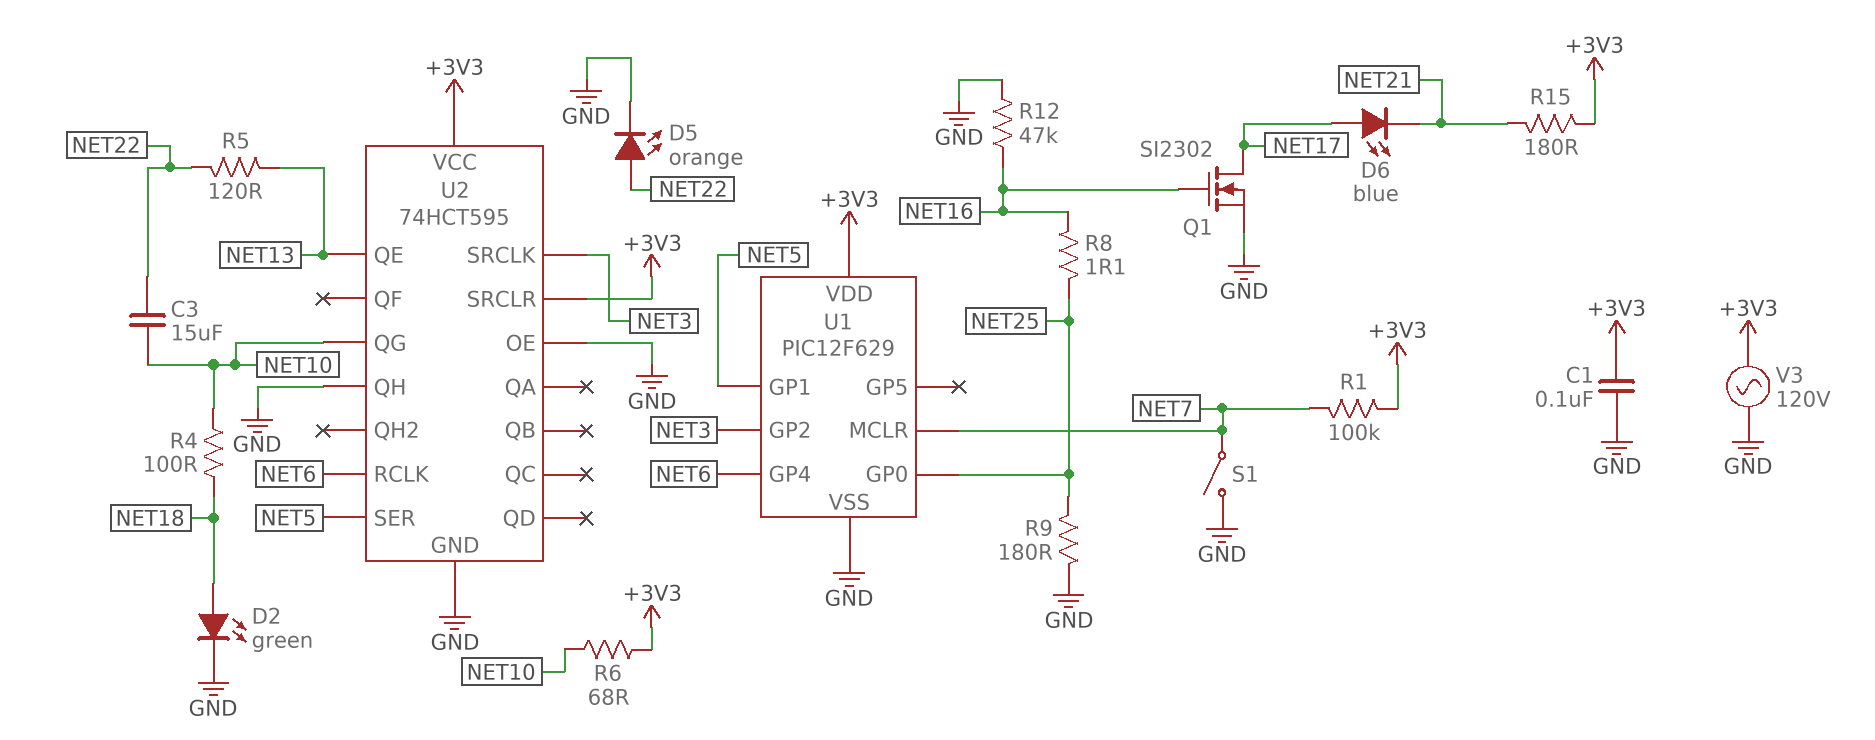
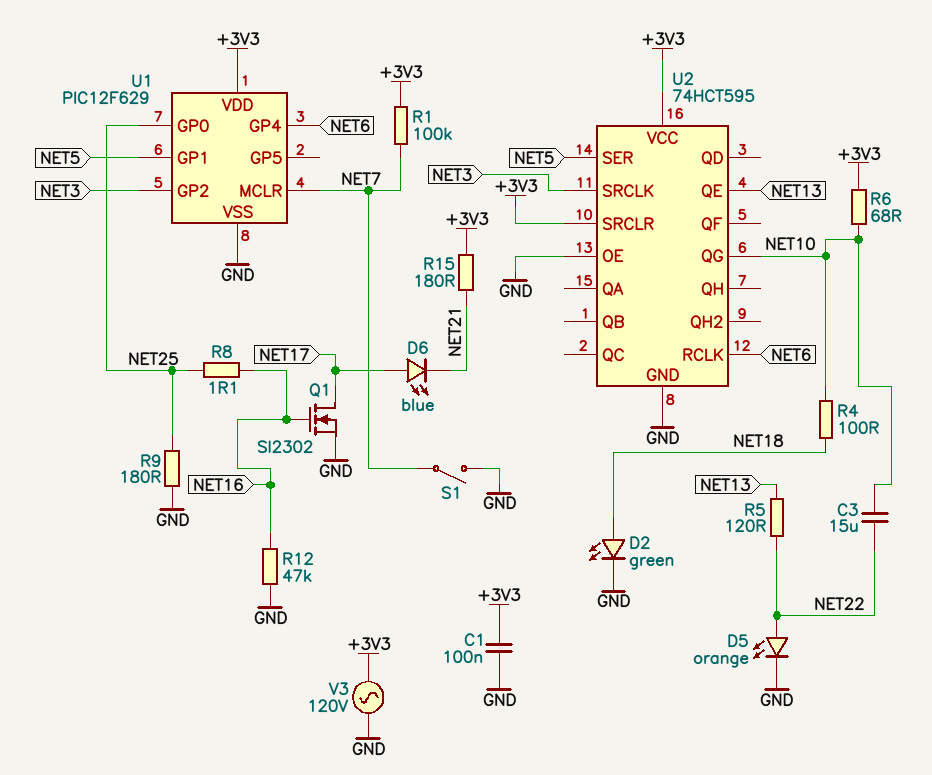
U2 pin QH: GND -> none

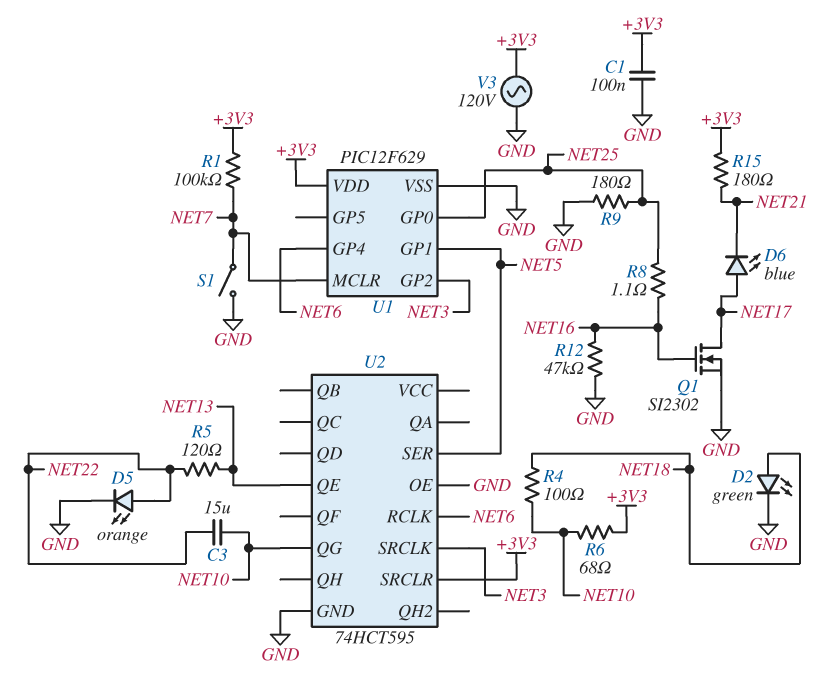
U2 pin VCC: +3V3 -> none

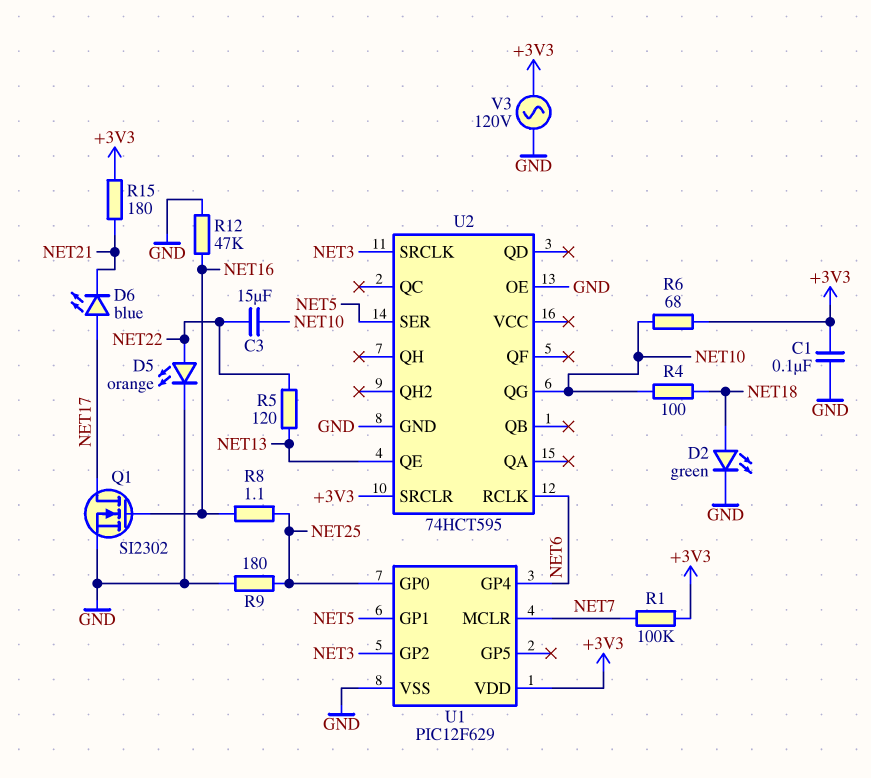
S1: switch (GND, NET7) -> none

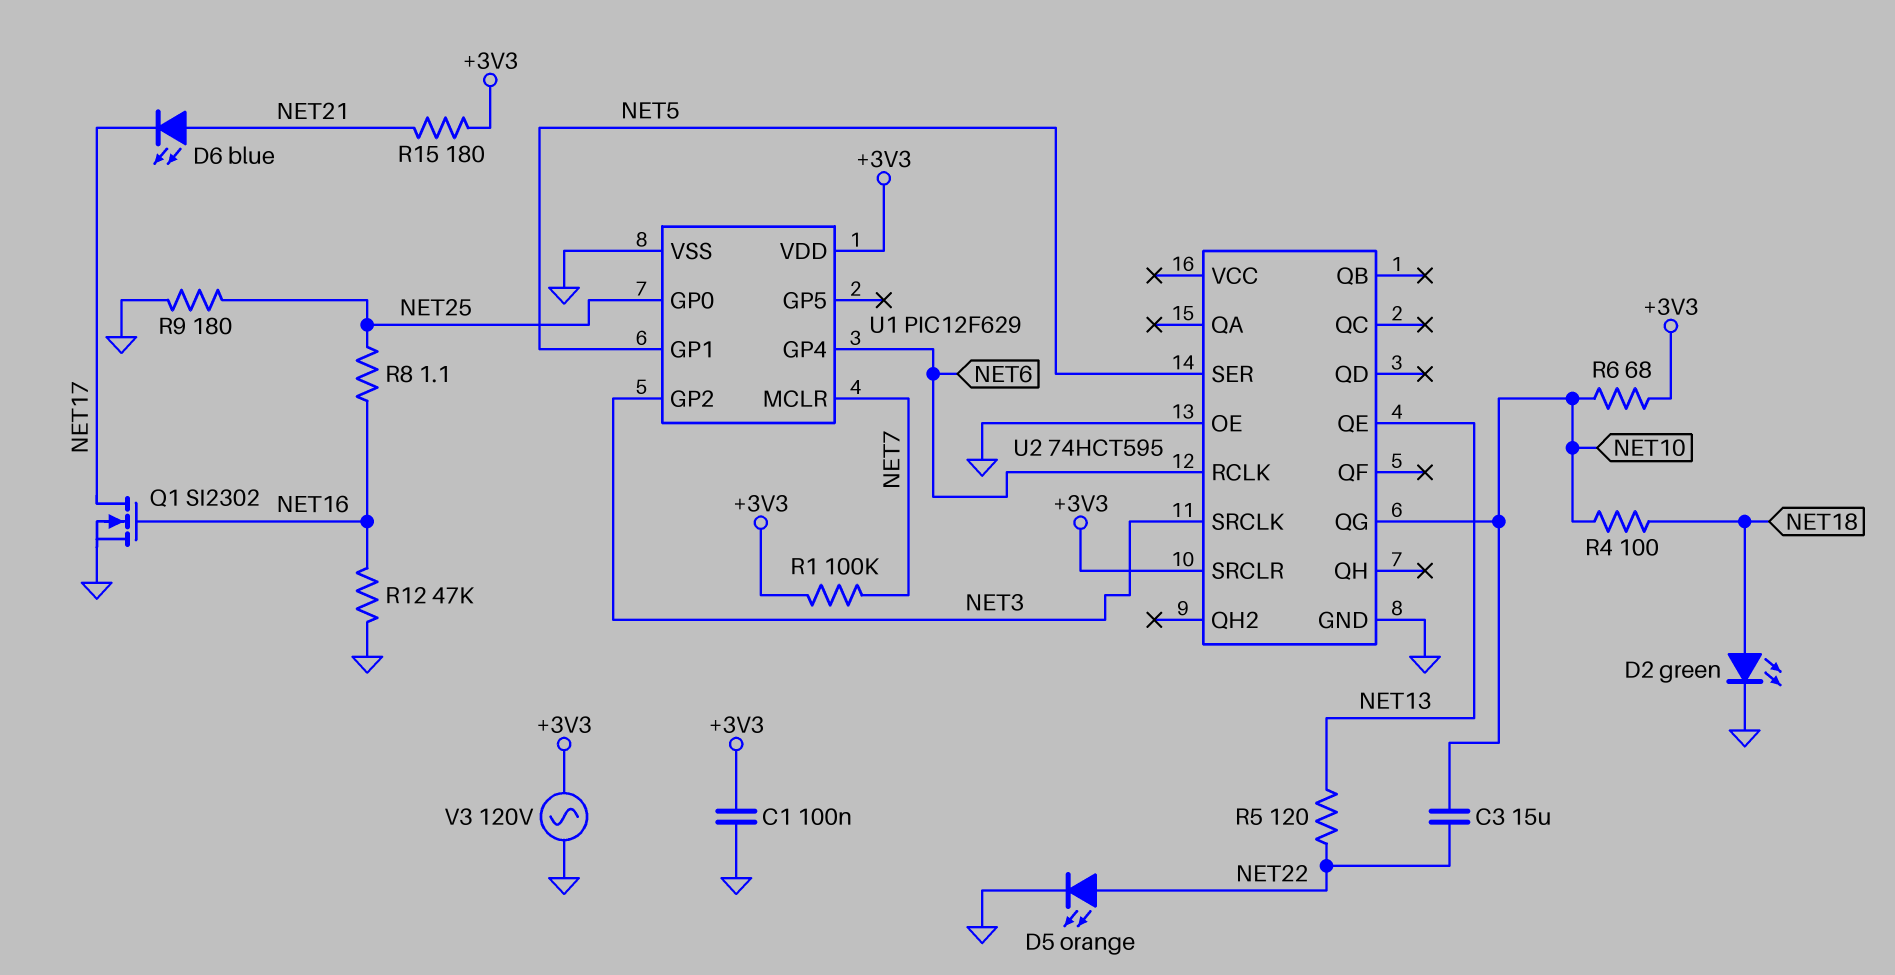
D6: LED blue (A NET17, K NET21) -> LED blue (A NET21, K NET17)

